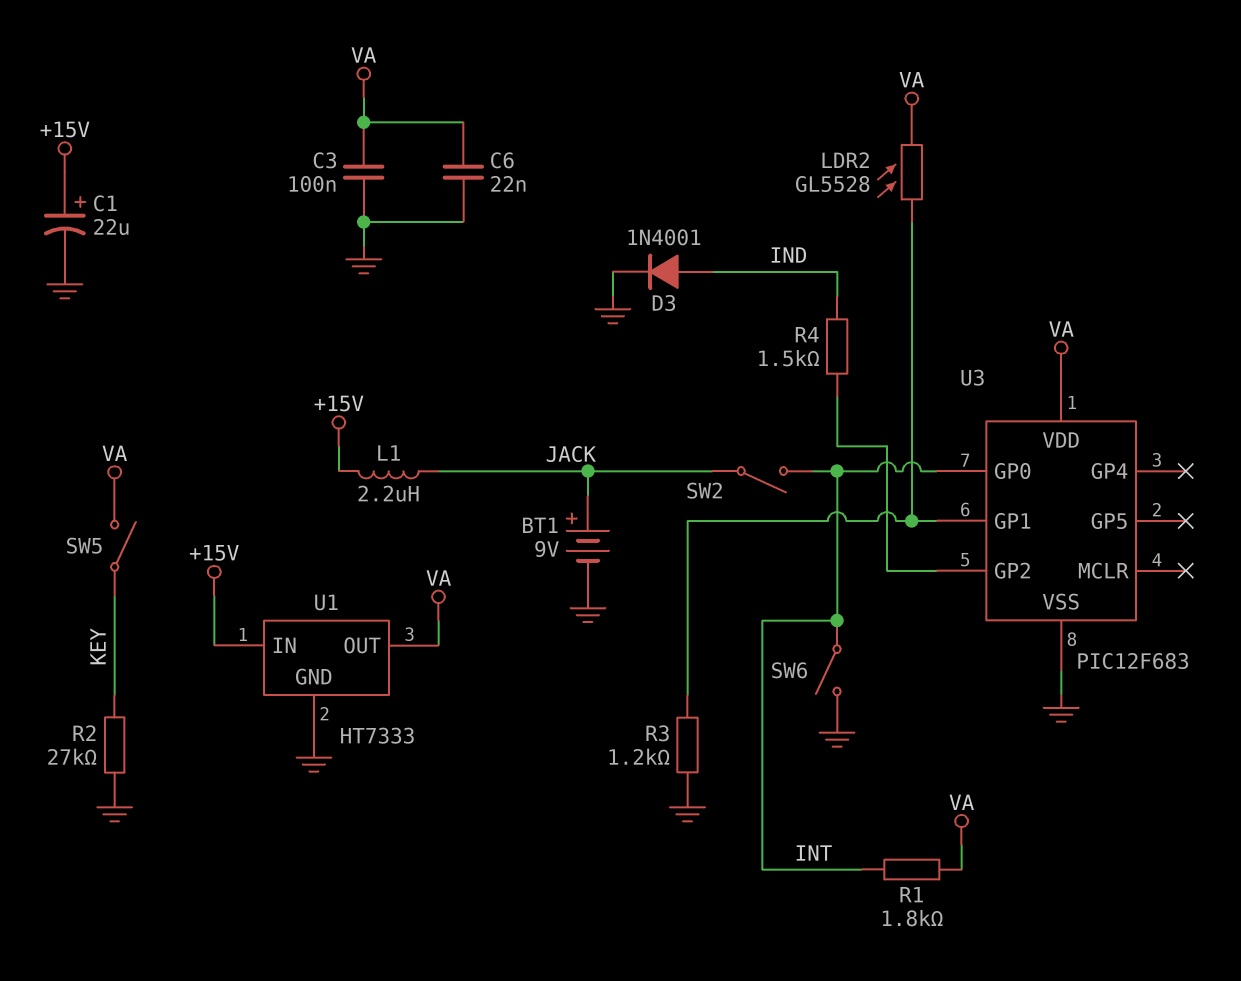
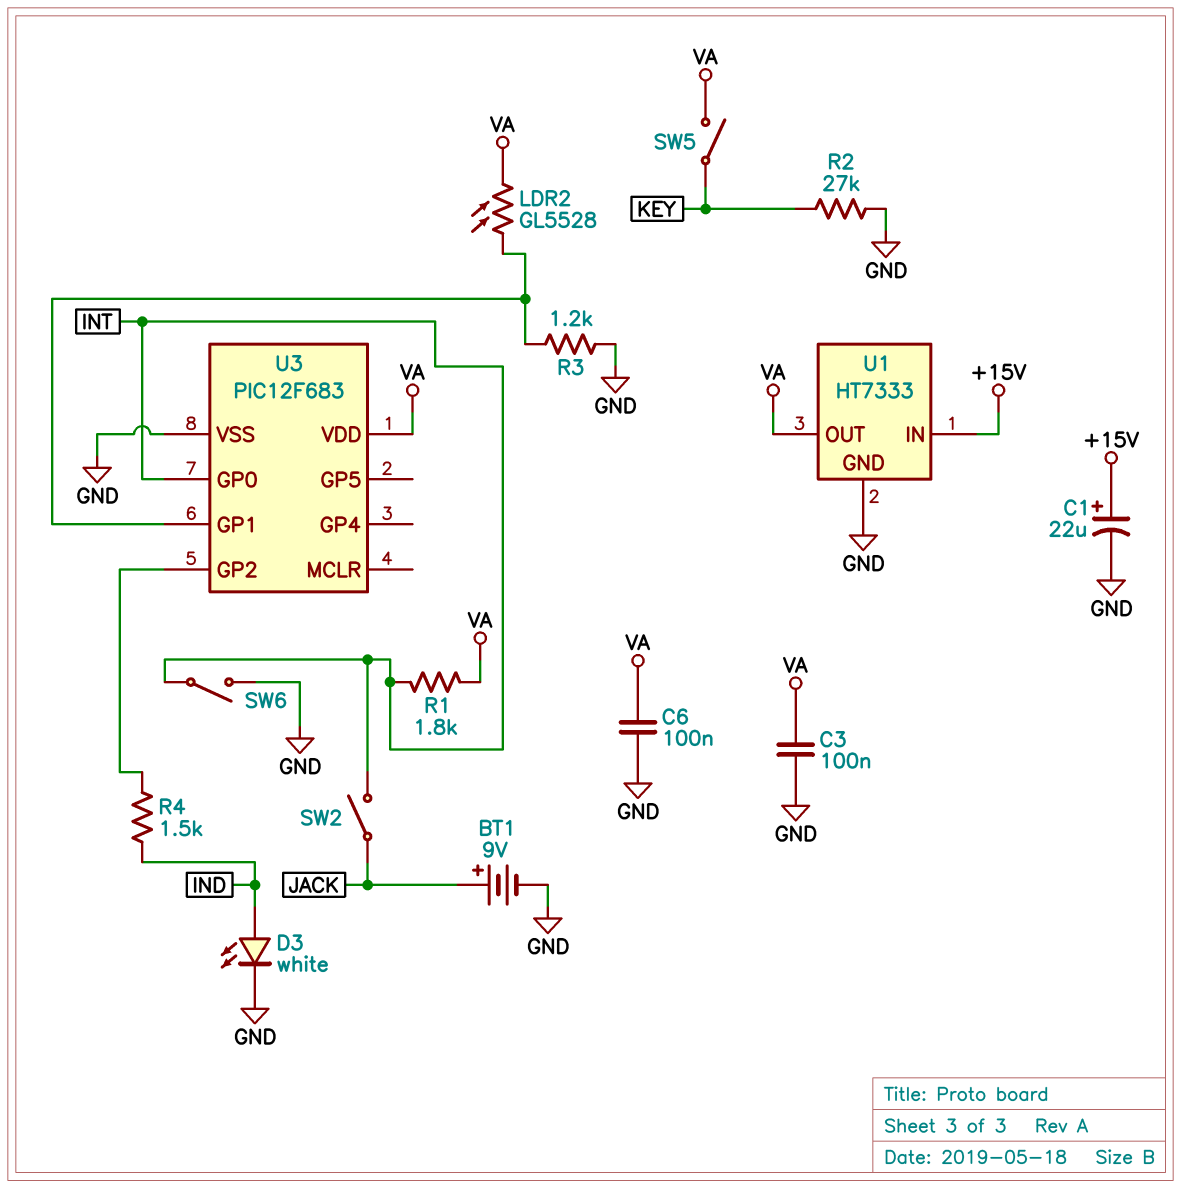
C6: 22nF (GND, VA) -> 100nF (GND, VA)
D3: diode 1N4001 (A IND, K GND) -> LED white (A IND, K GND)
L1: 2.2uH (+15V, JACK) -> none

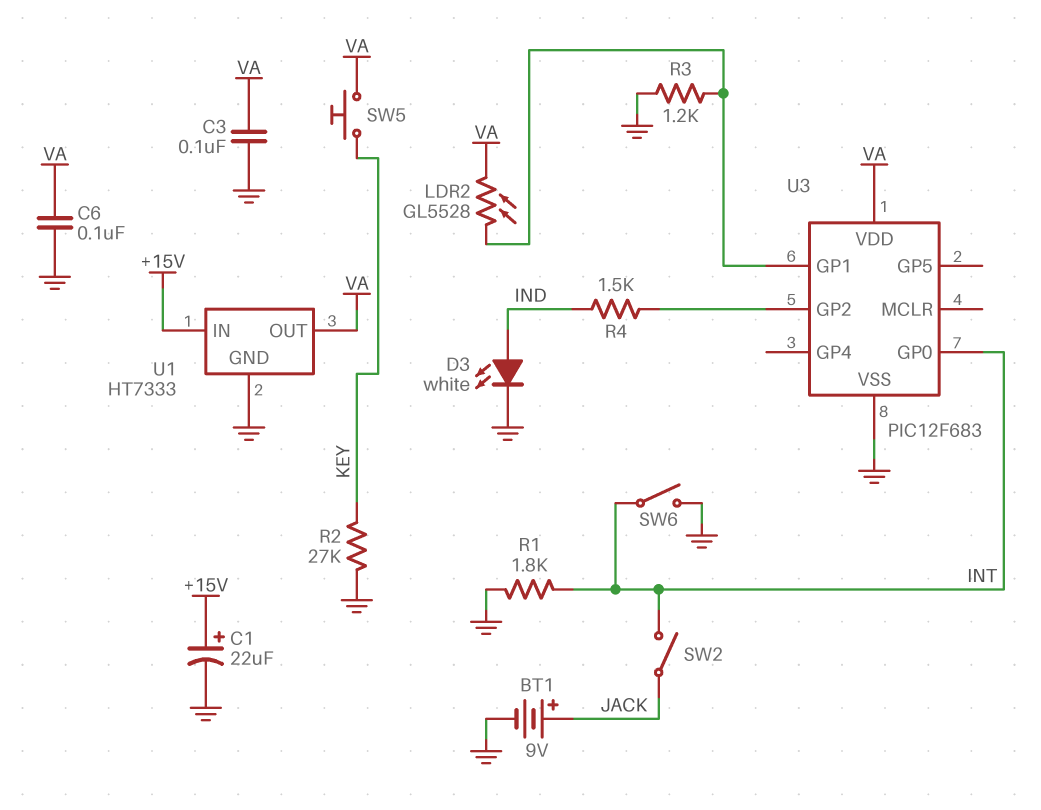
R1: 1.8k (INT, VA) -> 1.8k (GND, INT)
SW5: switch (KEY, VA) -> button (KEY, VA)

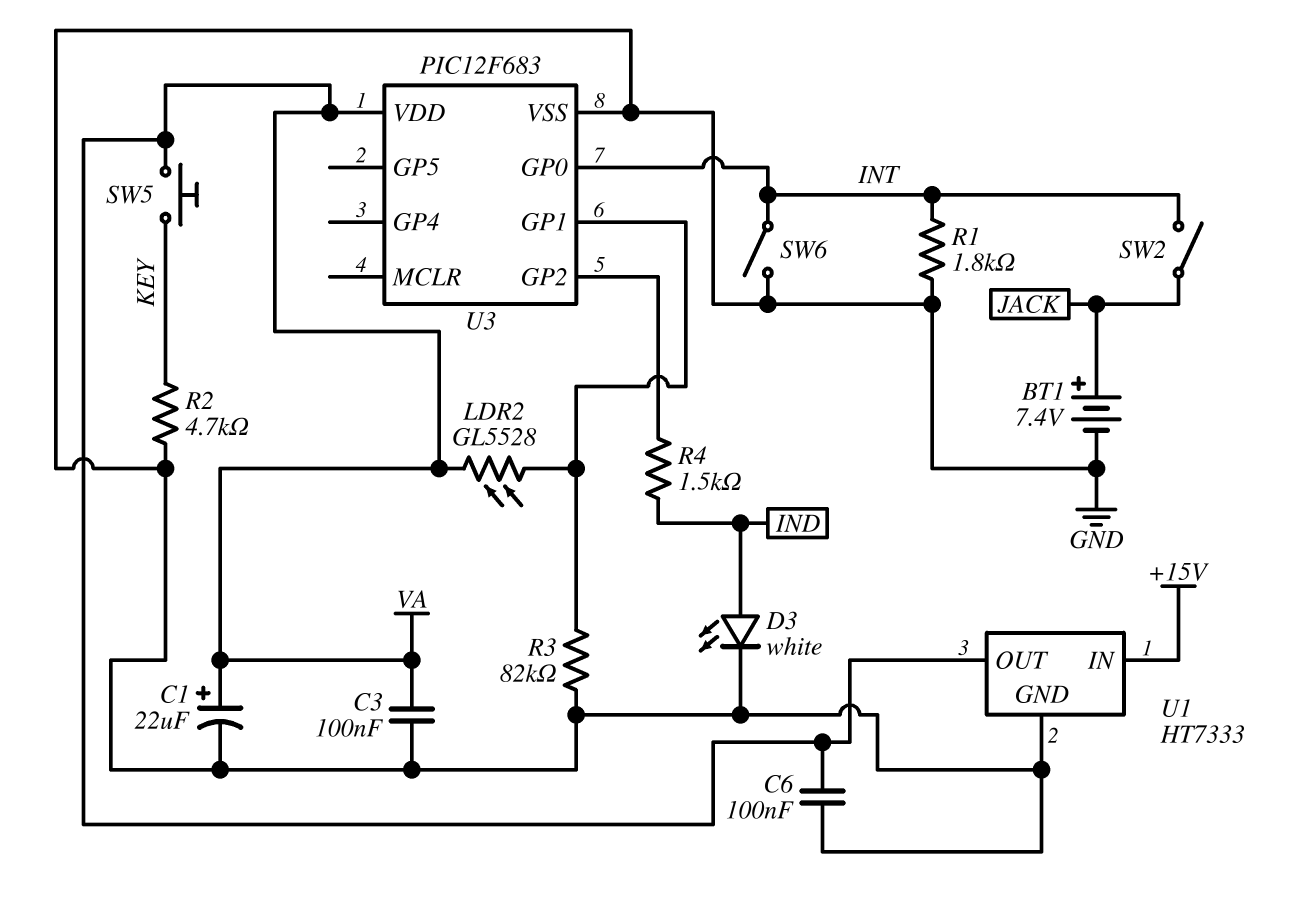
BT1: 9V (plus JACK, minus GND) -> 7.4V (plus JACK, minus GND)
C1: 22uF (plus +15V, minus GND) -> 22uF (plus VA, minus GND)
R2: 27k (GND, KEY) -> 4.7k (GND, KEY)
R3: 1.2k (GND, U3/GP1) -> 82k (GND, U3/GP1)

